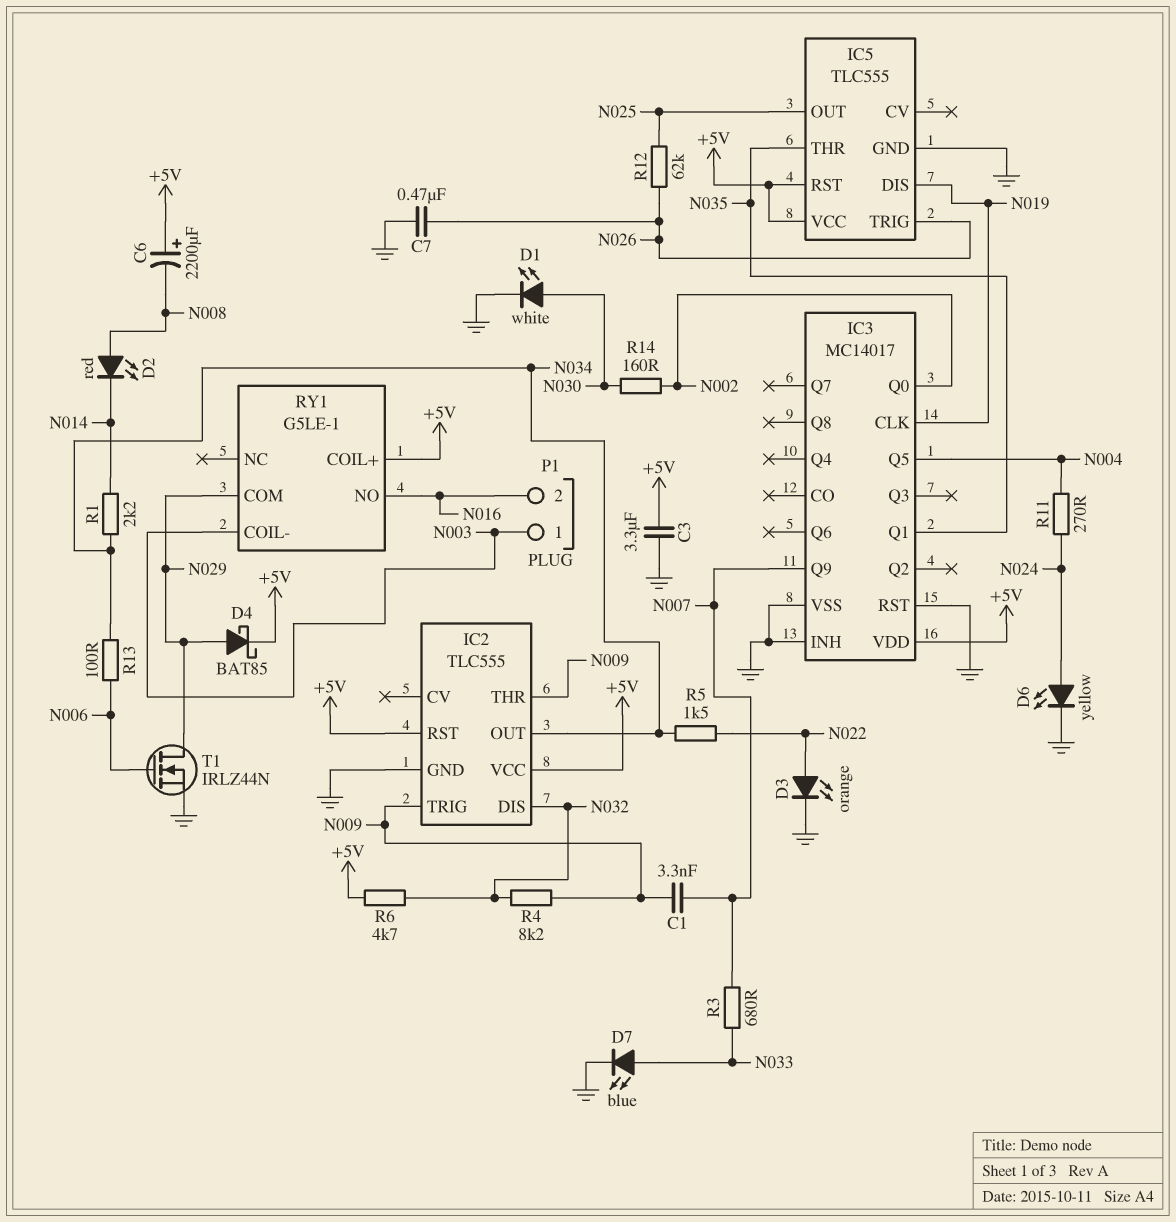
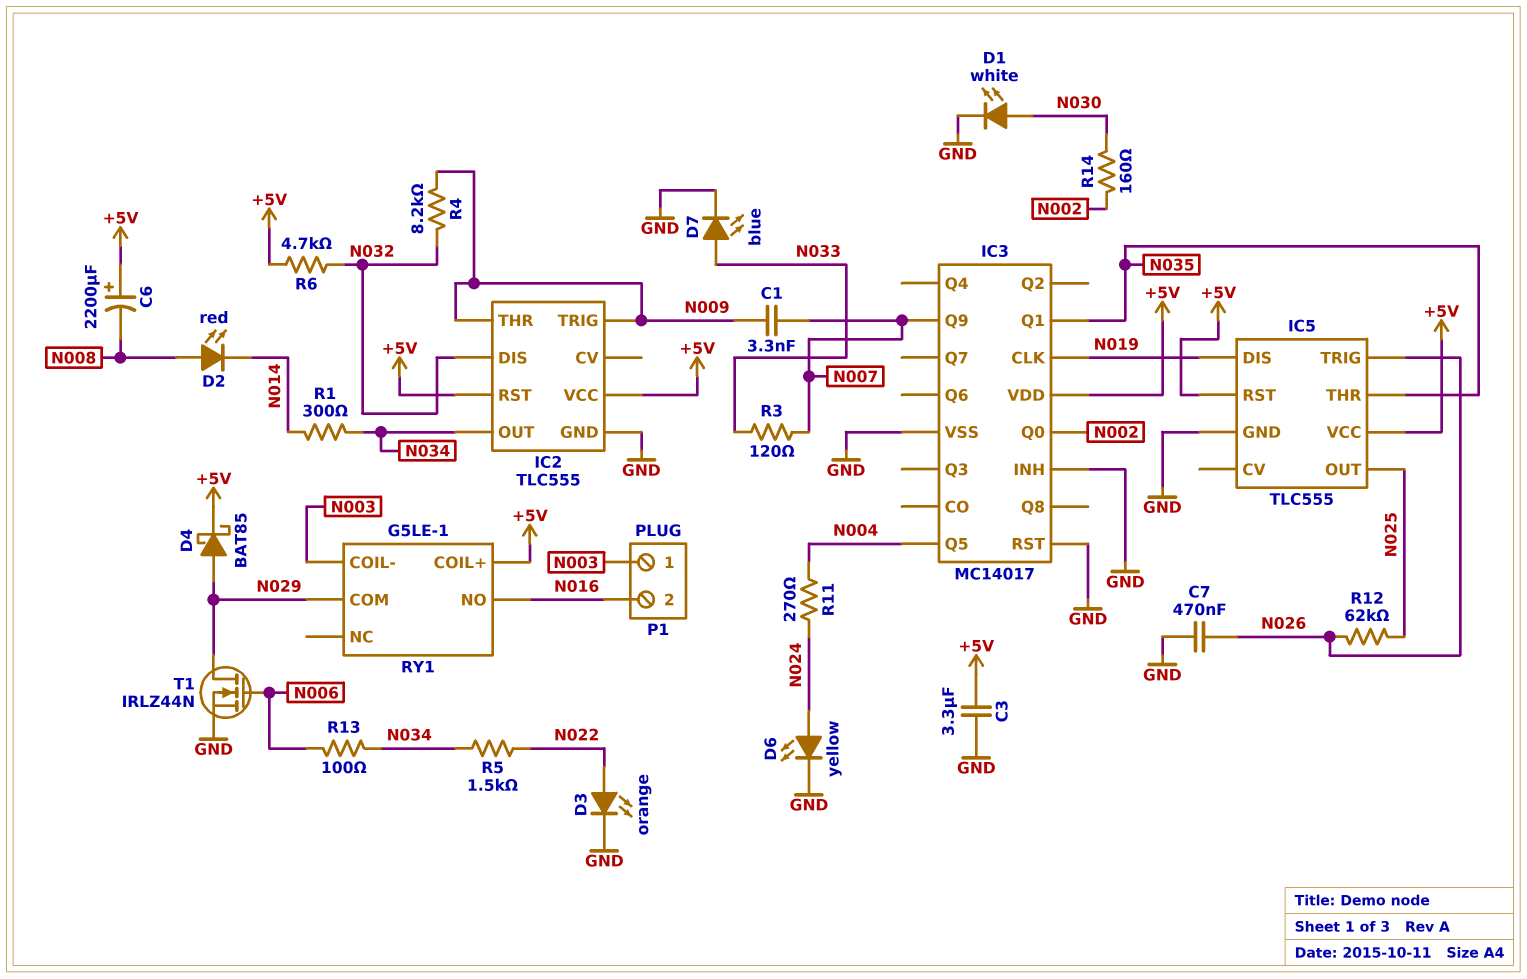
R1: 2.2k (N014, N034) -> 300 (N014, N034)
R3: 680 (N007, N033) -> 120 (N007, N033)

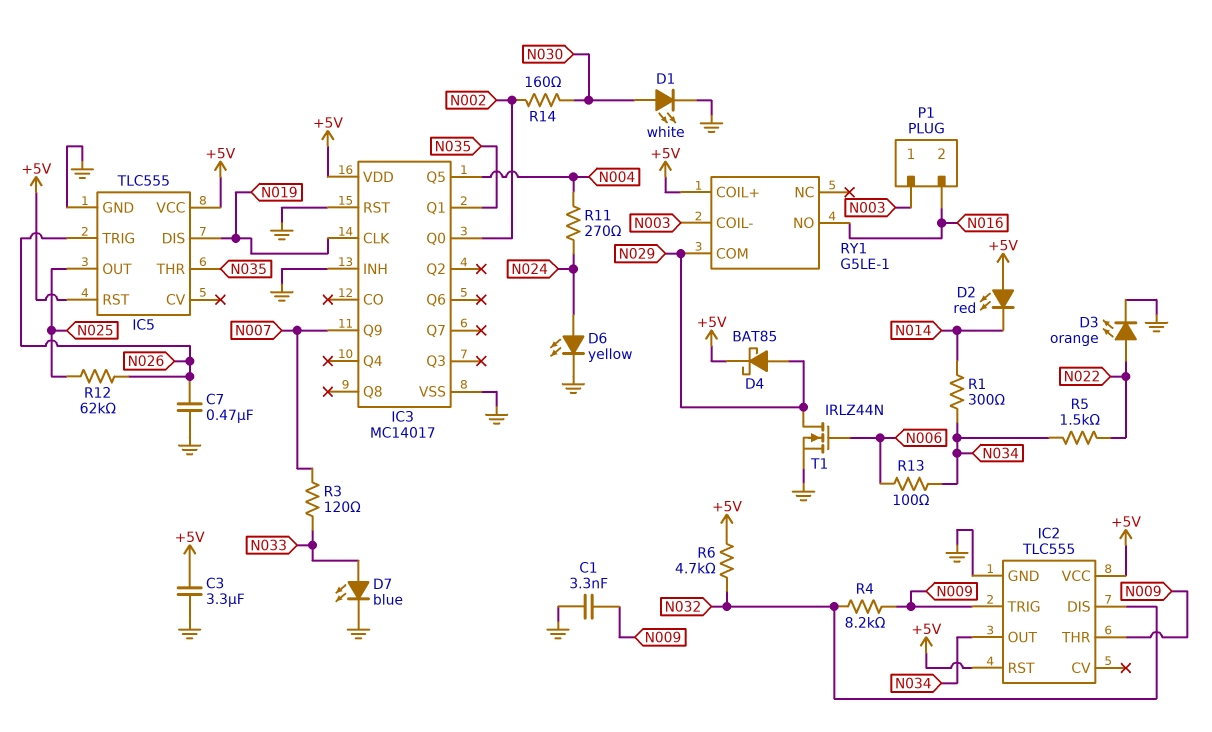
C1: 3.3nF (N007, N009) -> 3.3nF (GND, N009)
C6: 2200uF (plus +5V, minus N008) -> none
D2: LED red (A N008, K N014) -> LED red (A +5V, K N014)

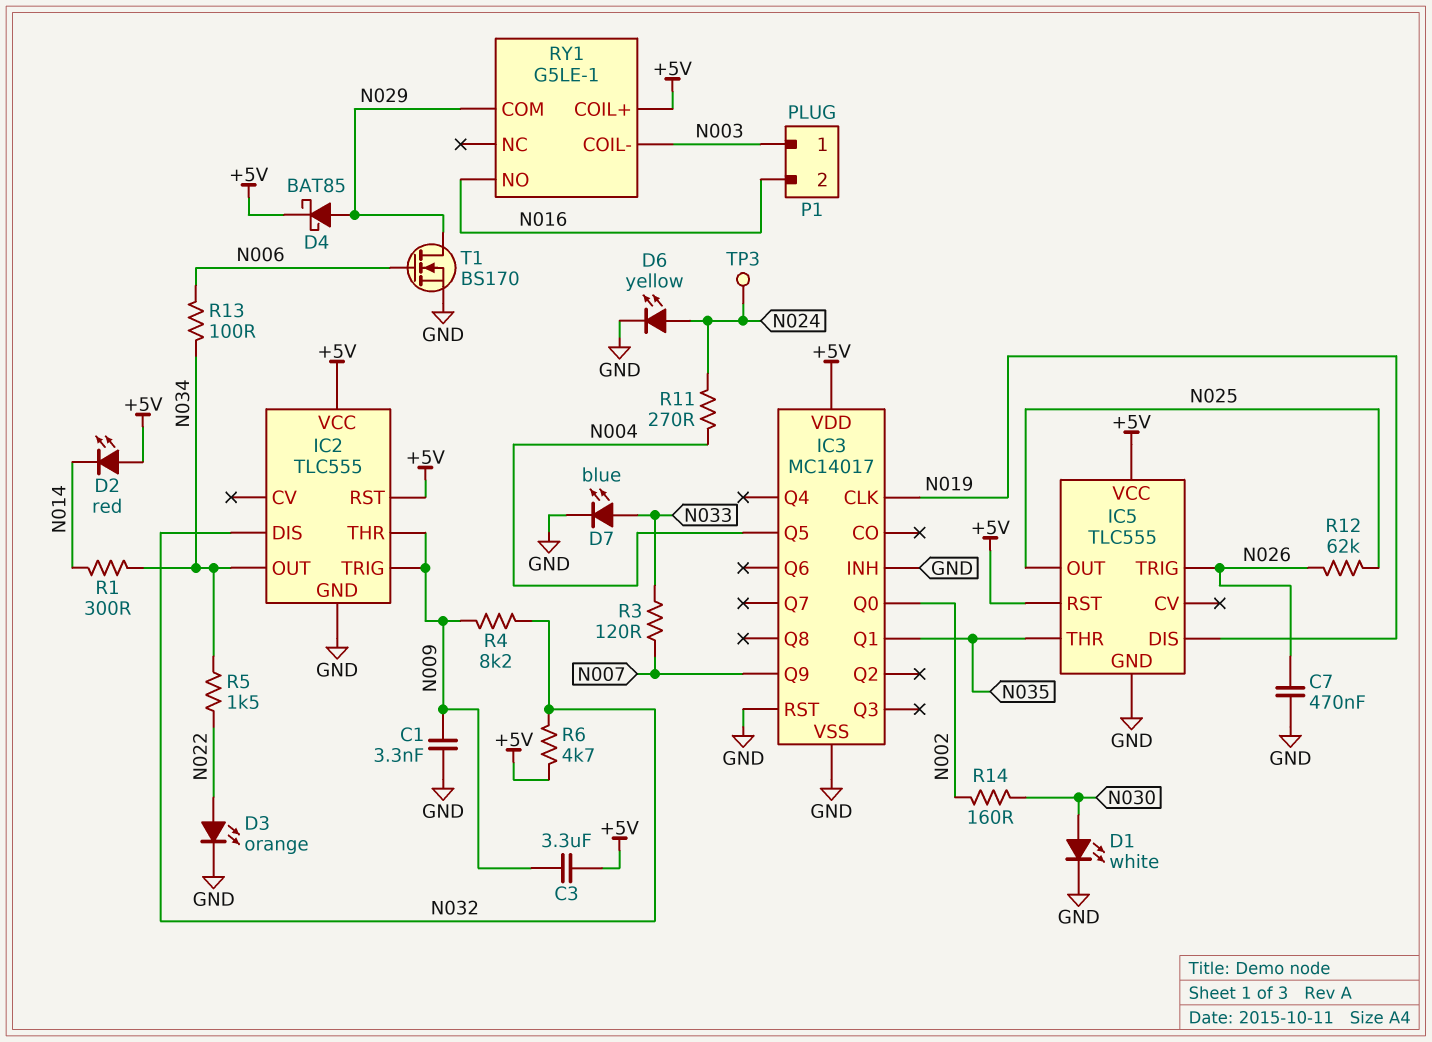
C3: 3.3uF (+5V, GND) -> 3.3uF (+5V, N009)
T1: NMOS IRLZ44N (G N006, D N029, S GND) -> NMOS BS170 (G N006, D N029, S GND)
TP3: none -> test point (N024)

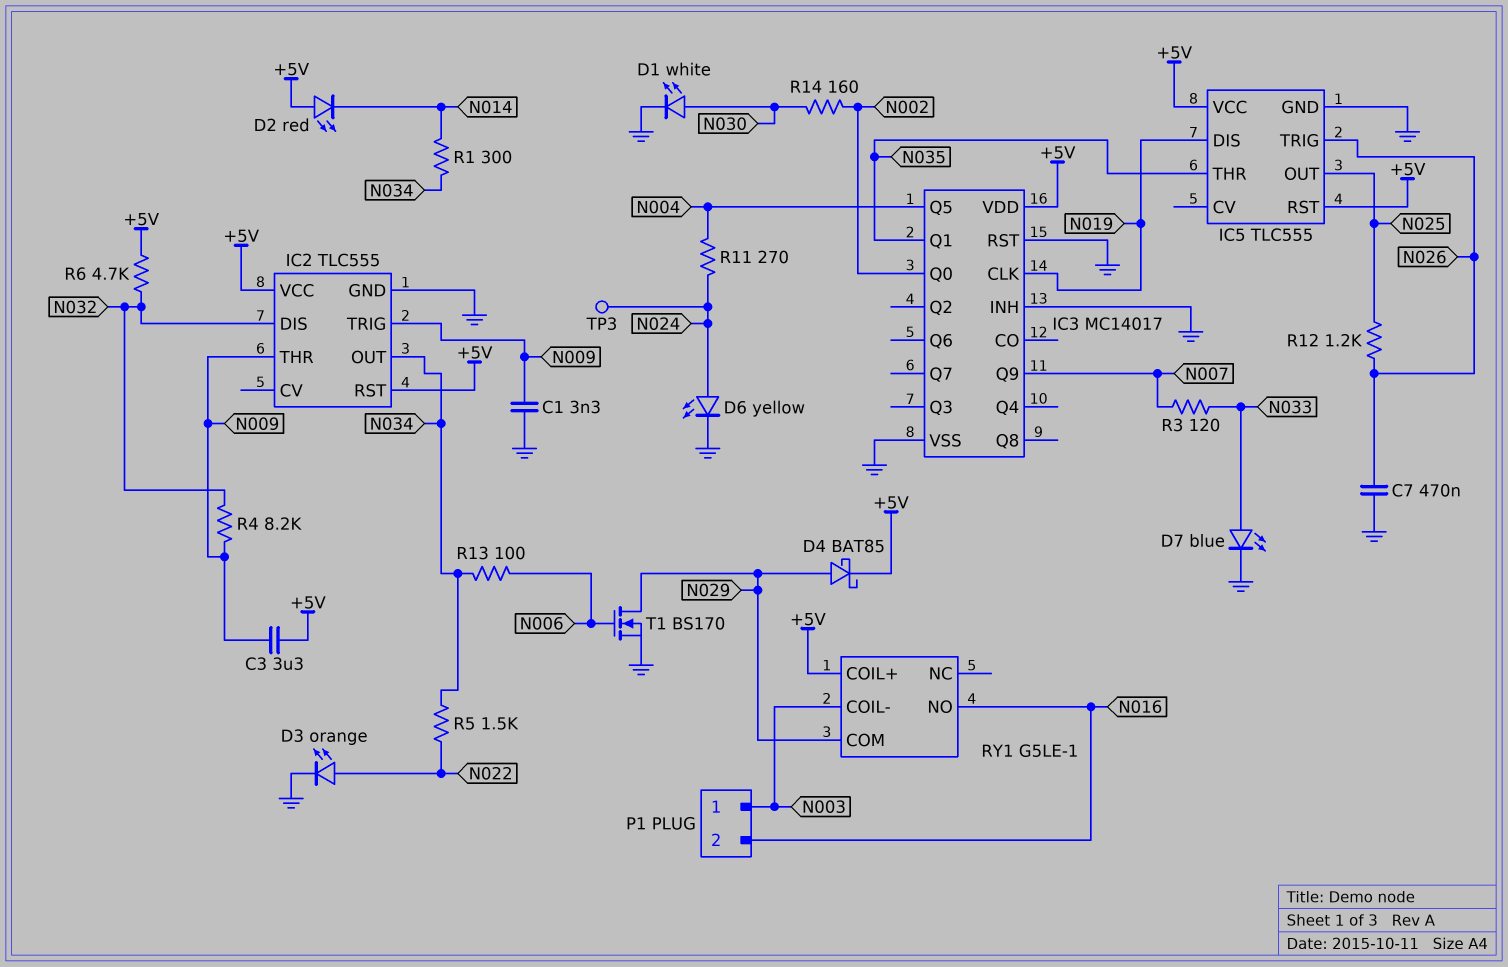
R12: 62k (N025, N026) -> 1.2k (N025, N026)

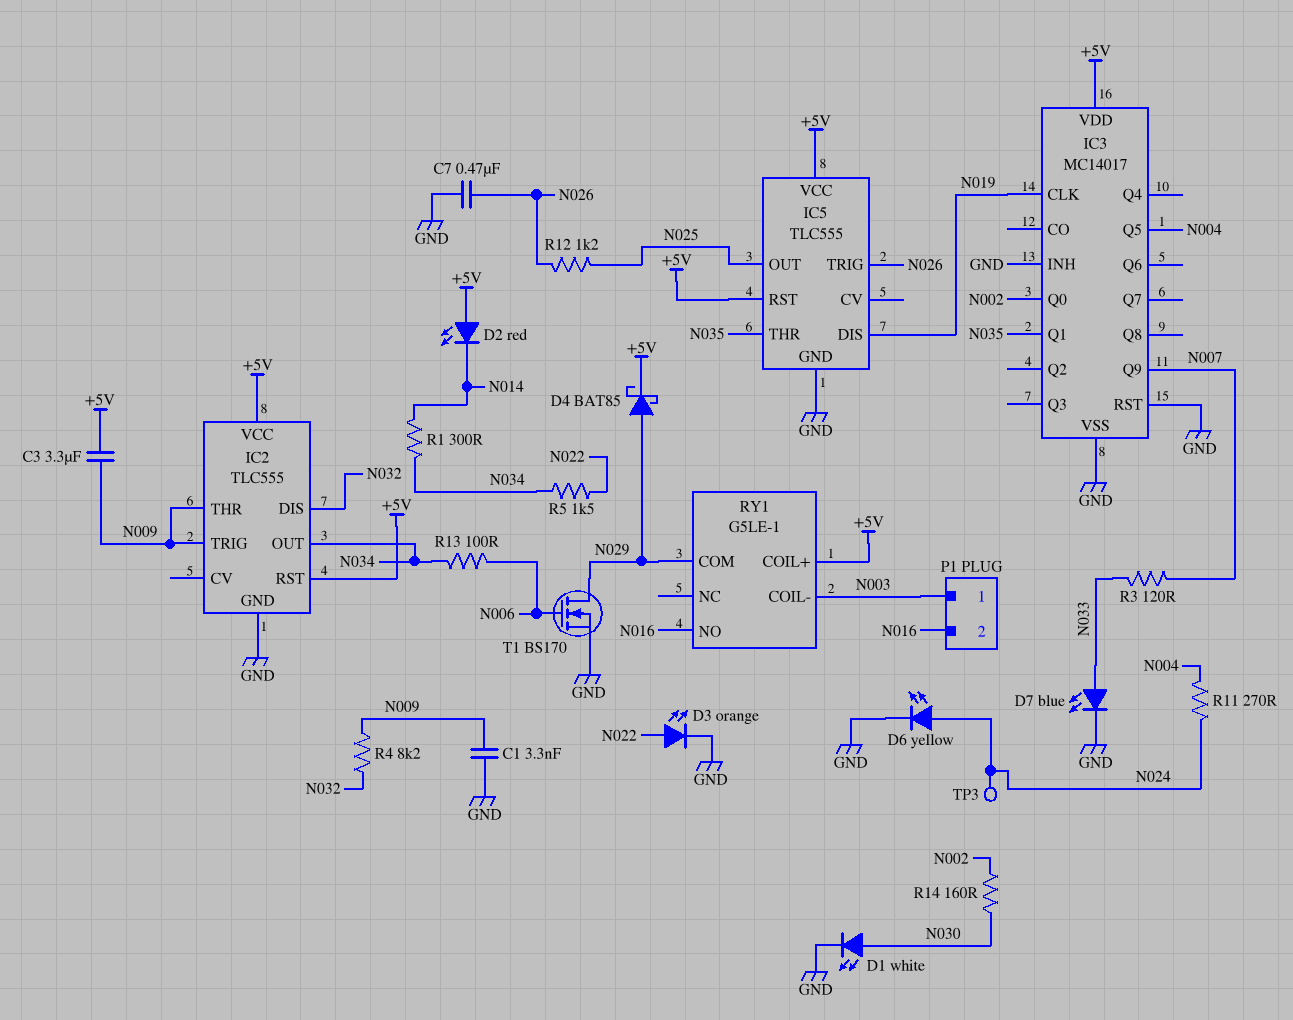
R6: 4.7k (+5V, N032) -> none

